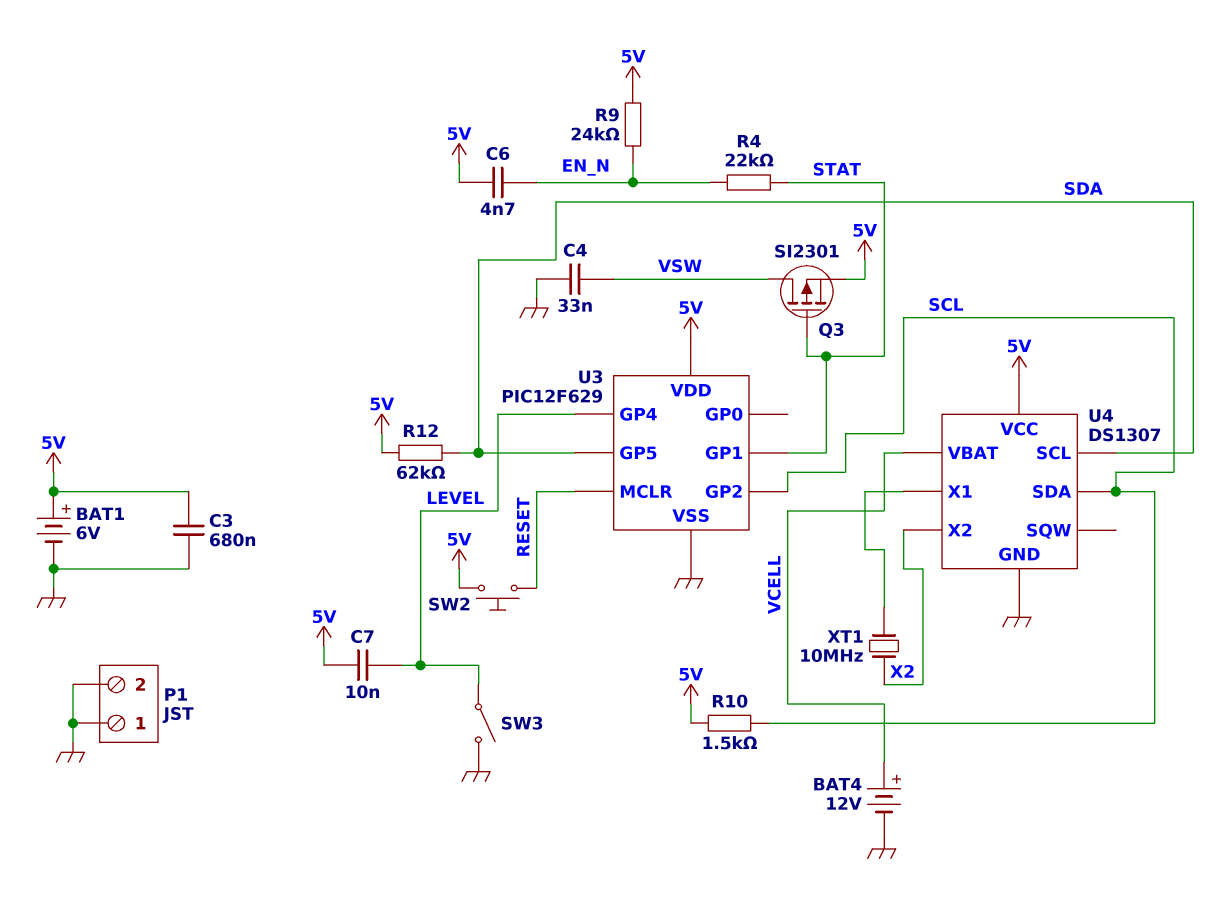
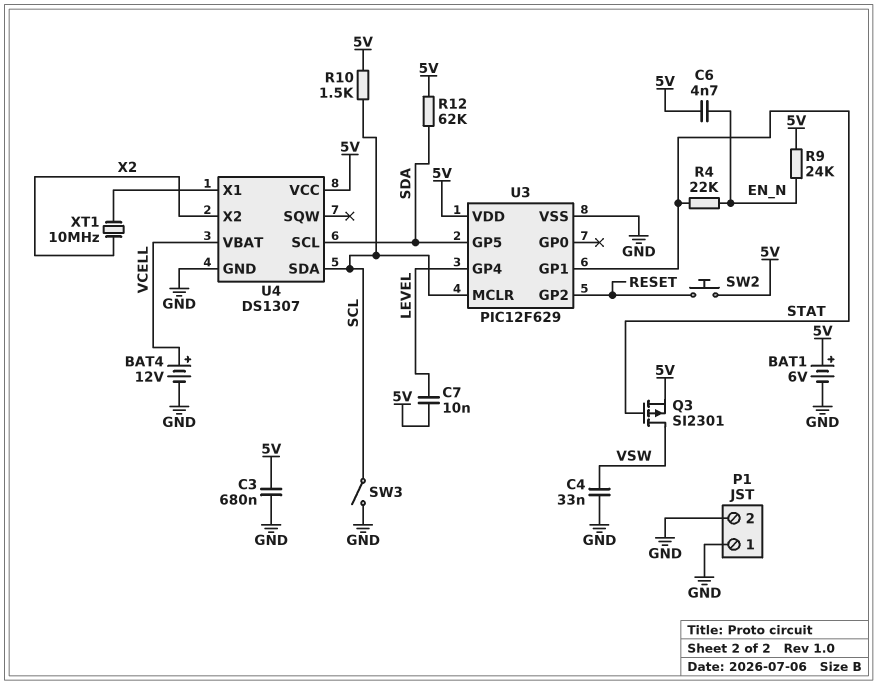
SW3: switch (GND, LEVEL) -> switch (GND, SCL)
U3 pin GP2: SCL -> RESET
U3 pin MCLR: RESET -> SCL

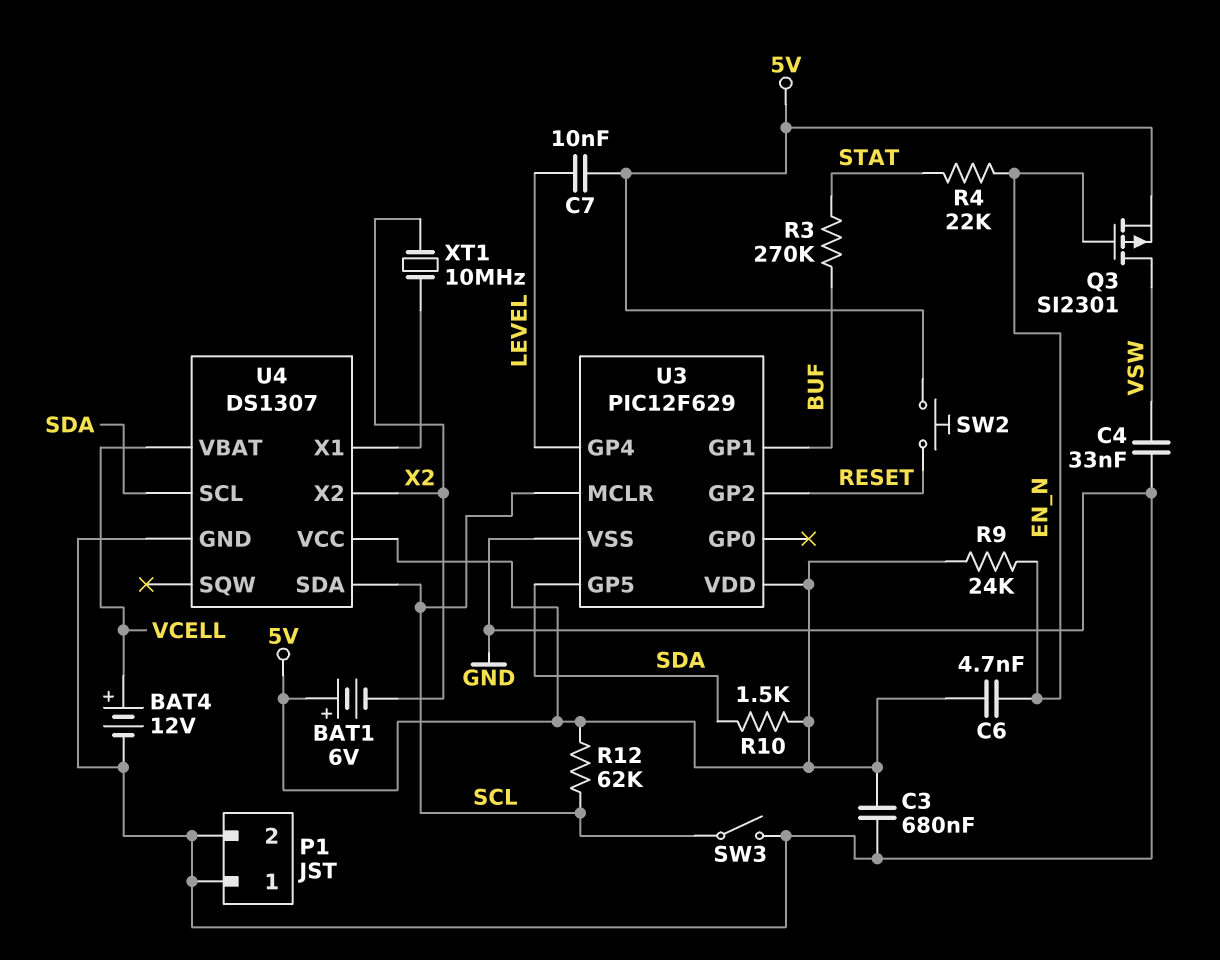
BAT1: 6V (plus 5V, minus GND) -> 6V (plus 5V, minus X2)
Q3: PMOS SI2301 (G STAT, D VSW, S 5V) -> PMOS SI2301 (G EN_N, D VSW, S 5V)
R3: none -> 270k (BUF, STAT)
R10: 1.5k (5V, SCL) -> 1.5k (5V, SDA)
R12: 62k (5V, SDA) -> 62k (5V, SCL)
U3 pin GP1: STAT -> BUF

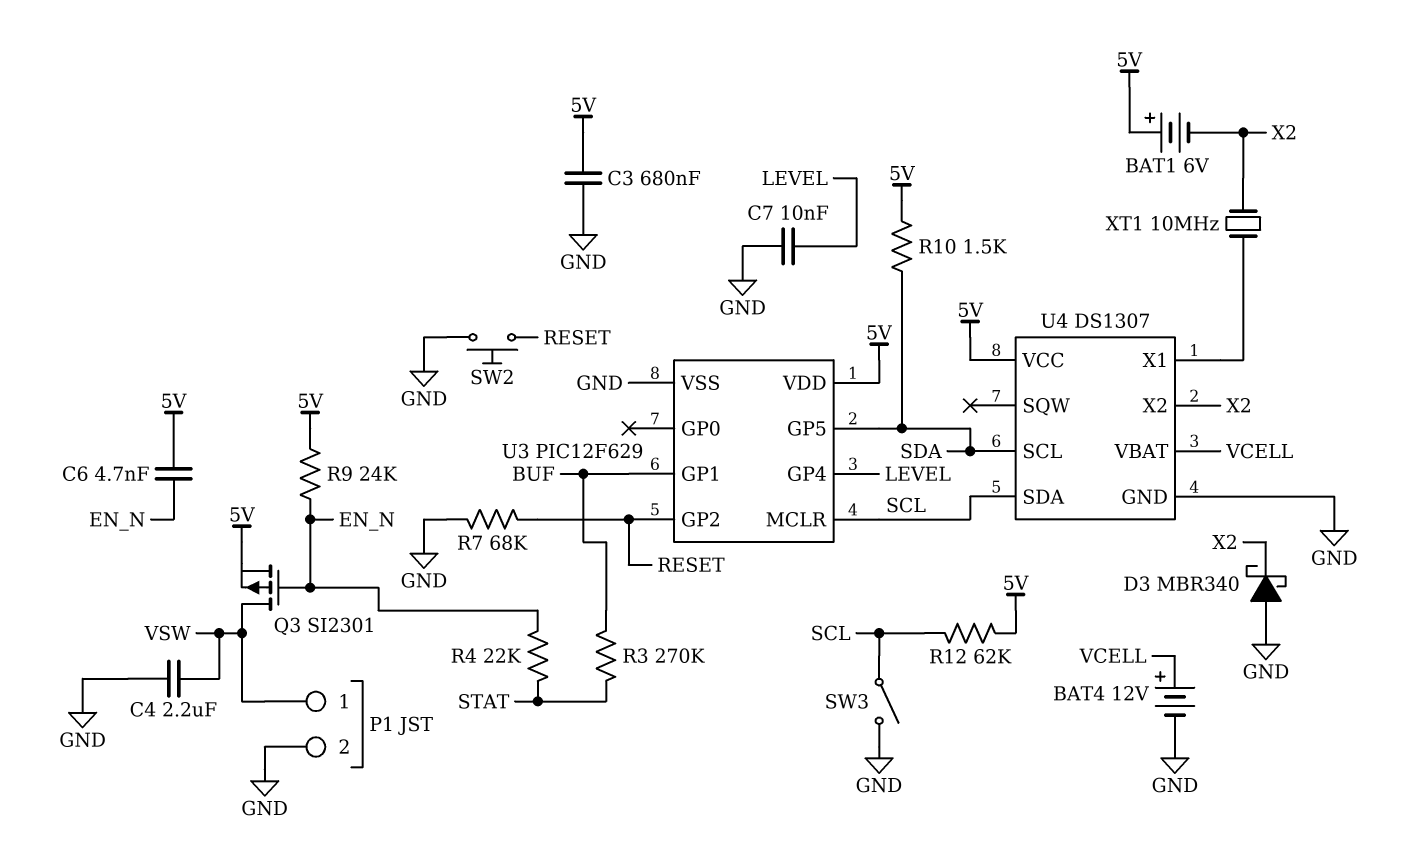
C4: 33nF (GND, VSW) -> 2.2uF (GND, VSW)
C7: 10nF (5V, LEVEL) -> 10nF (GND, LEVEL)
D3: none -> schottky MBR340 (A GND, K X2)
P1 pin 1: GND -> VSW
R7: none -> 68k (GND, RESET)
SW2: button (5V, RESET) -> button (GND, RESET)

